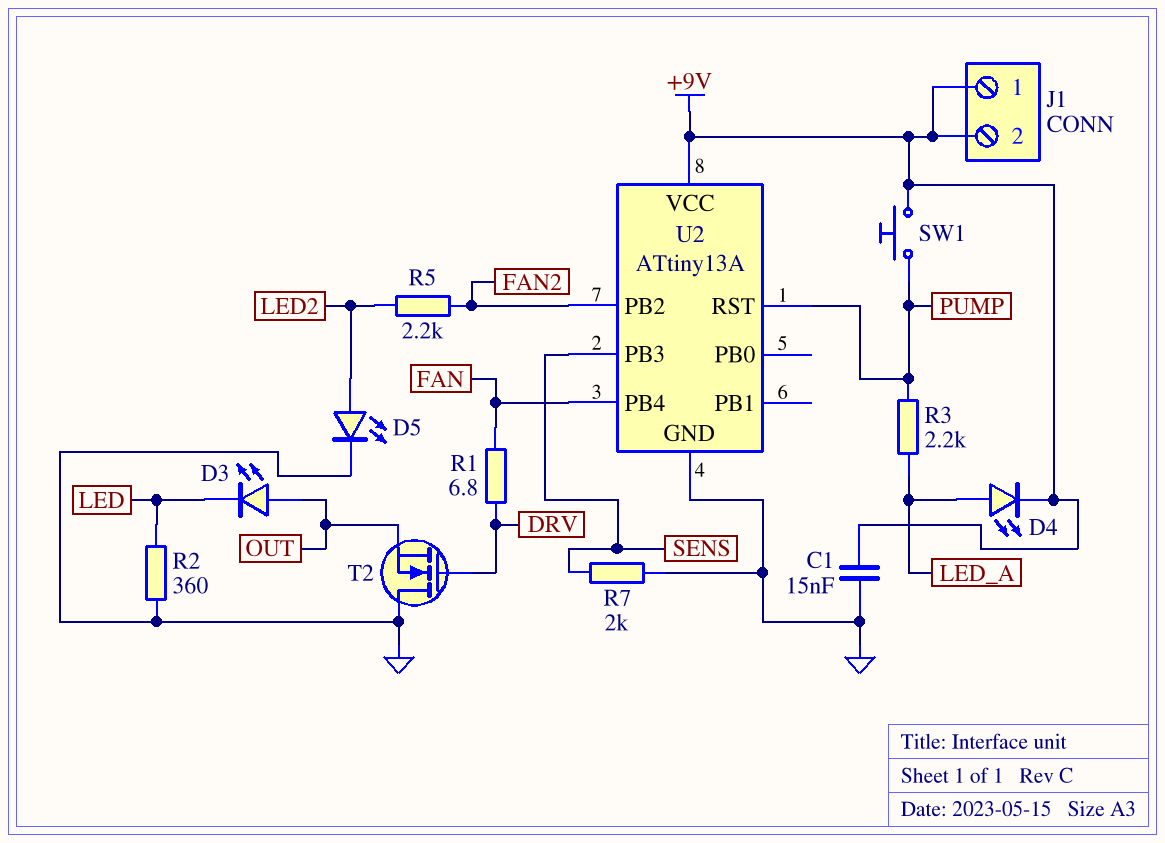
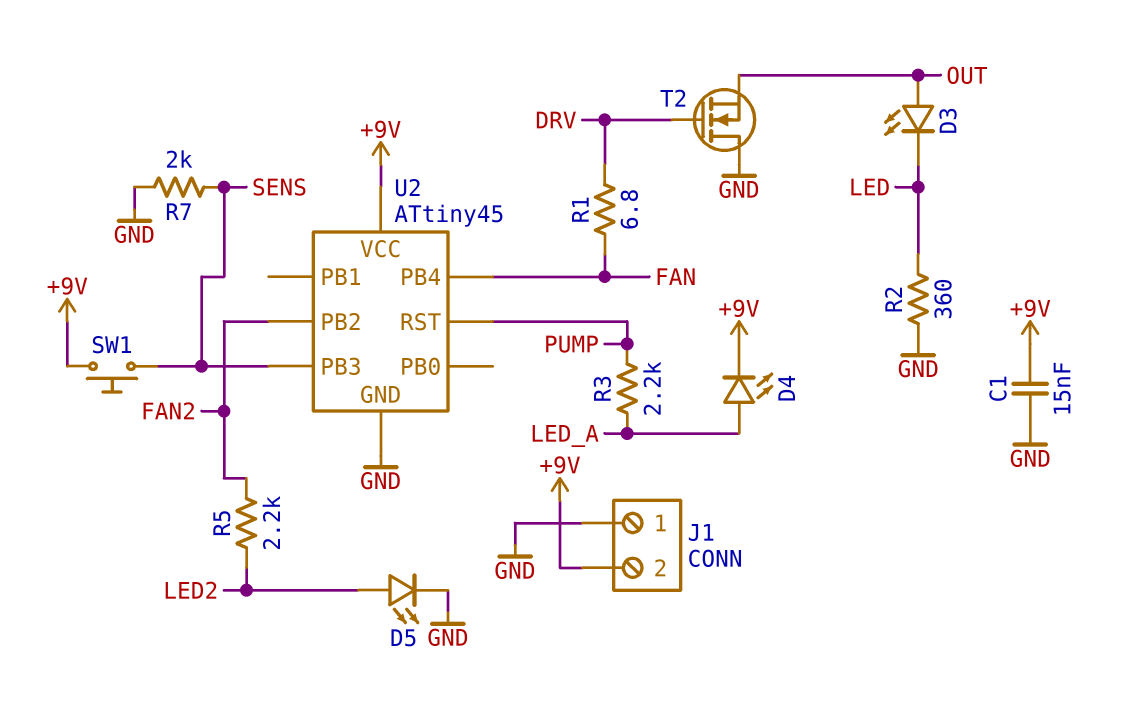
J1 pin 1: +9V -> GND
SW1: button (+9V, PUMP) -> button (+9V, SENS)
U2: ATtiny13A -> ATtiny45

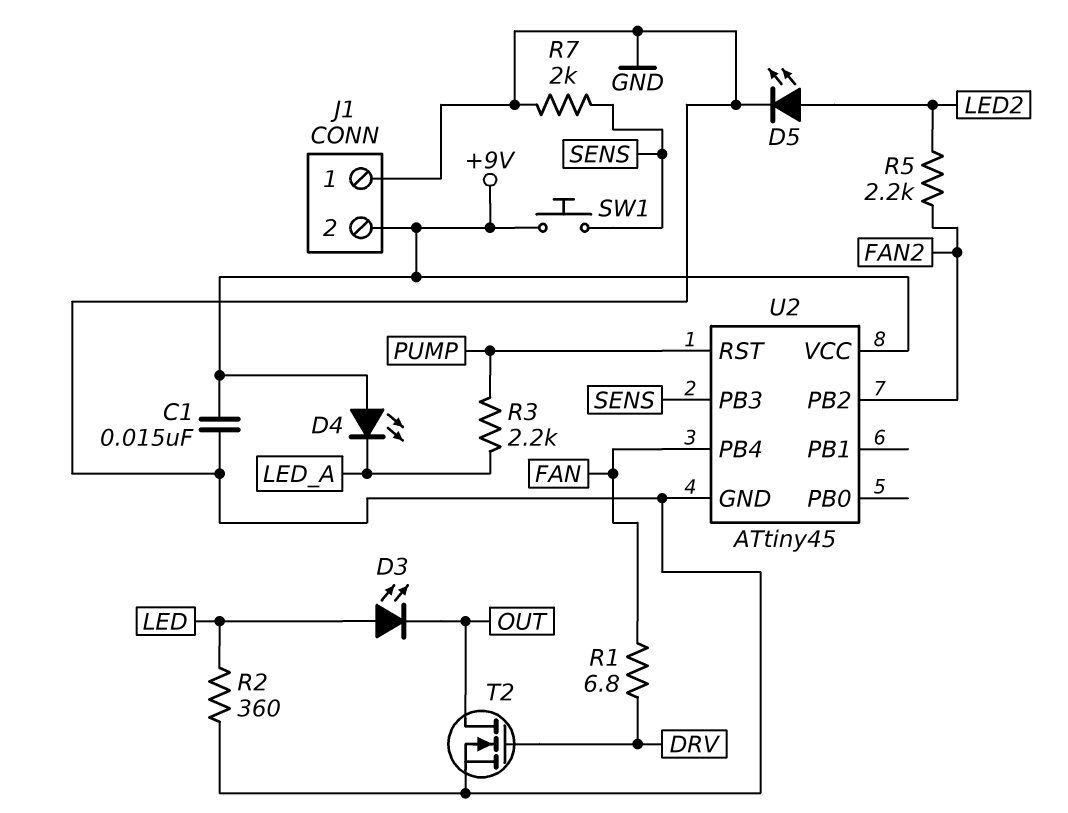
D3: LED (A OUT, K LED) -> LED (A LED, K OUT)
D4: LED (A LED_A, K +9V) -> LED (A +9V, K LED_A)
T2: NMOS (G DRV, D GND, S OUT) -> NMOS (G DRV, D OUT, S GND)

